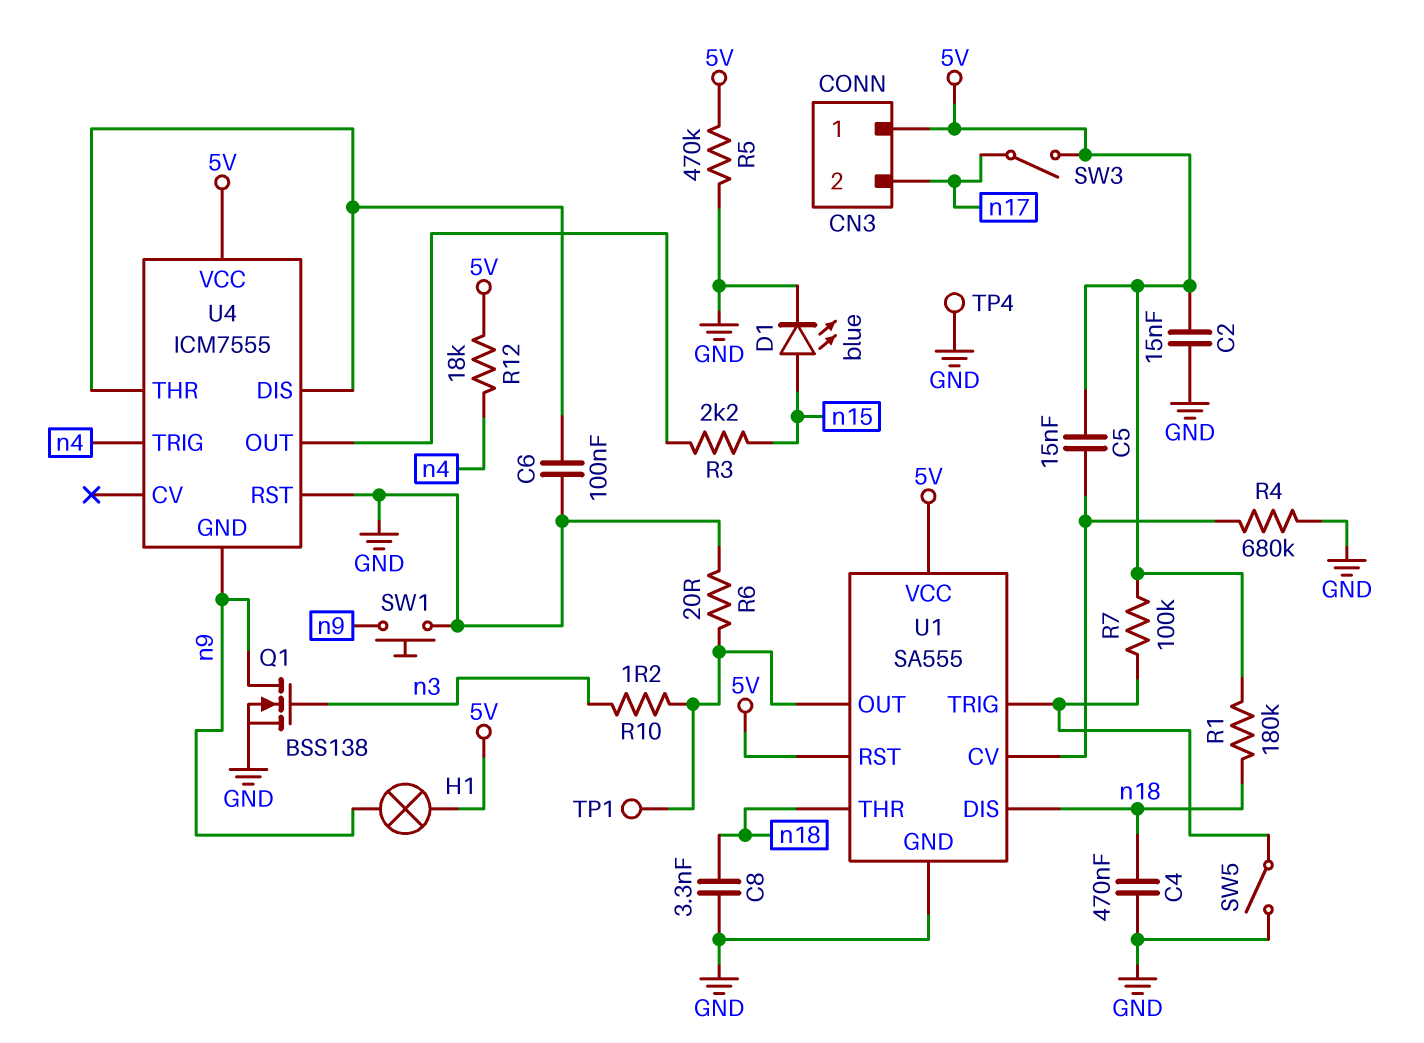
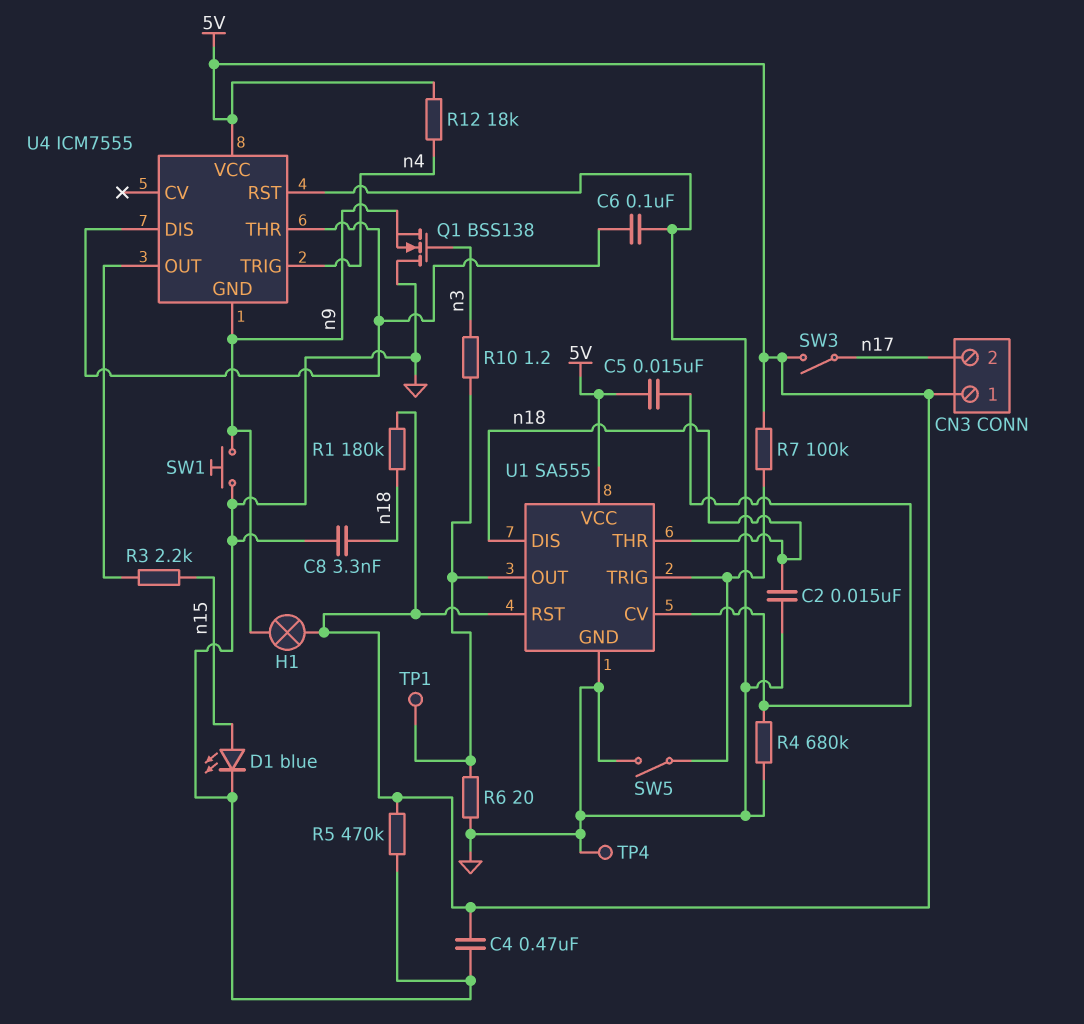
C2: 15nF (5V, GND) -> 15nF (GND, n18)
C4: 470nF (GND, n18) -> 470nF (5V, GND)
Q1: NMOS BSS138 (G n3, D n9, S GND) -> NMOS BSS138 (G n3, D GND, S n9)

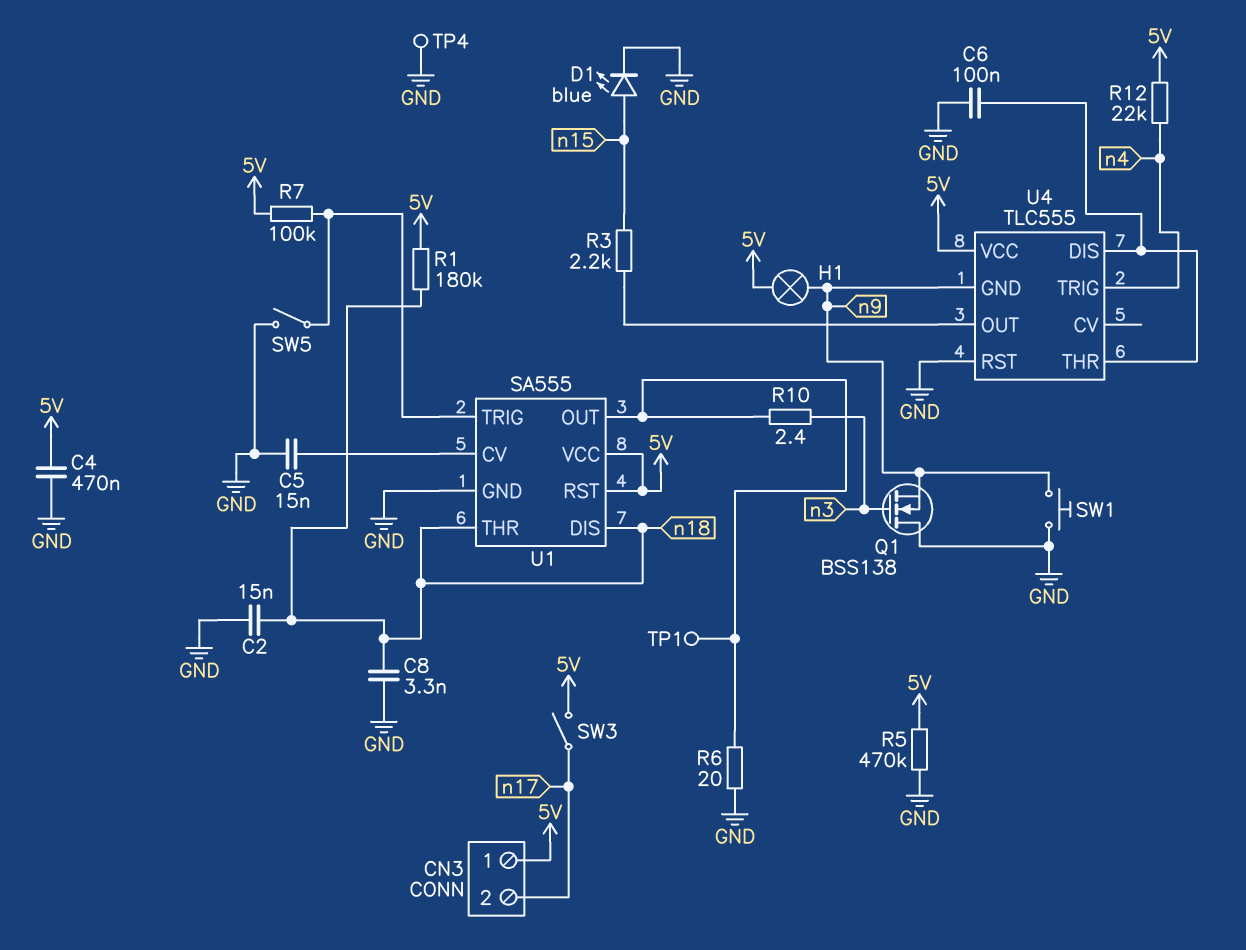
C5: 15nF (5V, U1/CV) -> 15nF (GND, U1/CV)
R4: 680k (GND, U1/CV) -> none
R10: 1.2 (U1/OUT, n3) -> 2.4 (U1/OUT, n3)
R12: 18k (5V, n4) -> 22k (5V, n4)
U4: ICM7555 -> TLC555

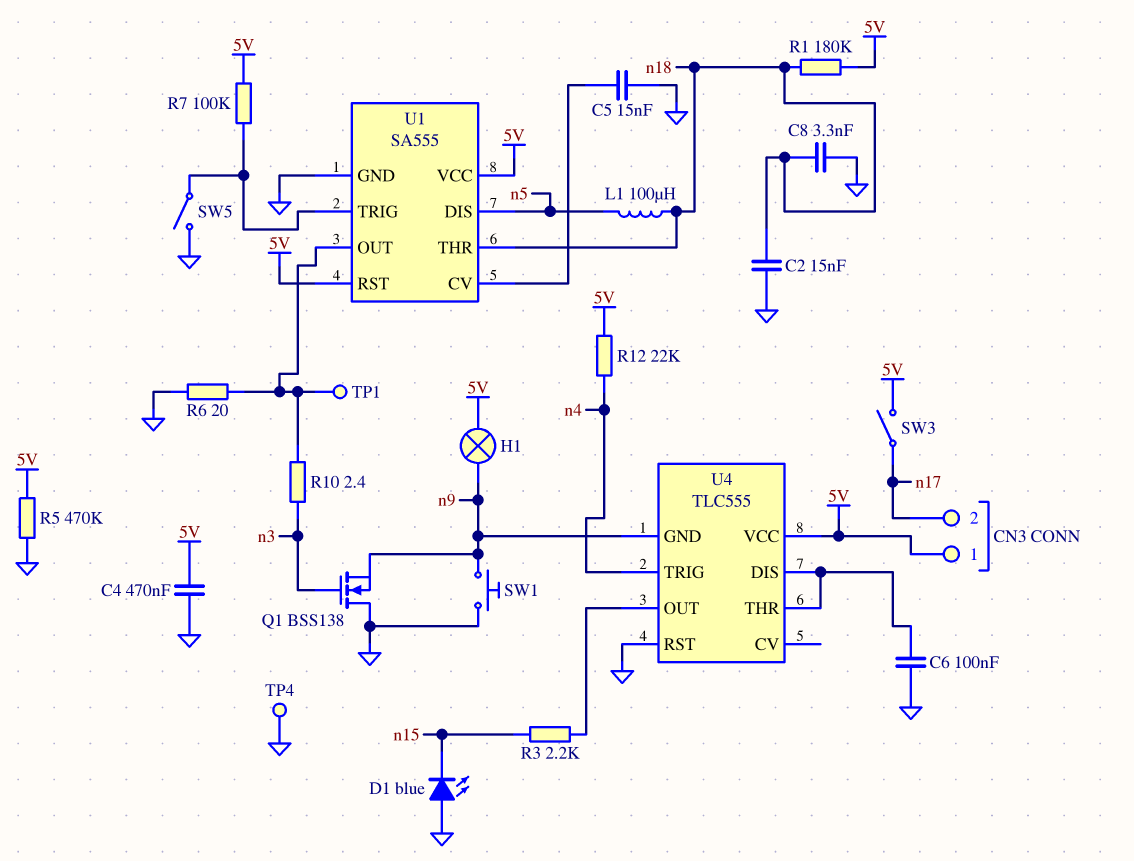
D1: LED blue (A n15, K GND) -> LED blue (A GND, K n15)
L1: none -> 100uH (n5, n18)
U1 pin DIS: n18 -> n5

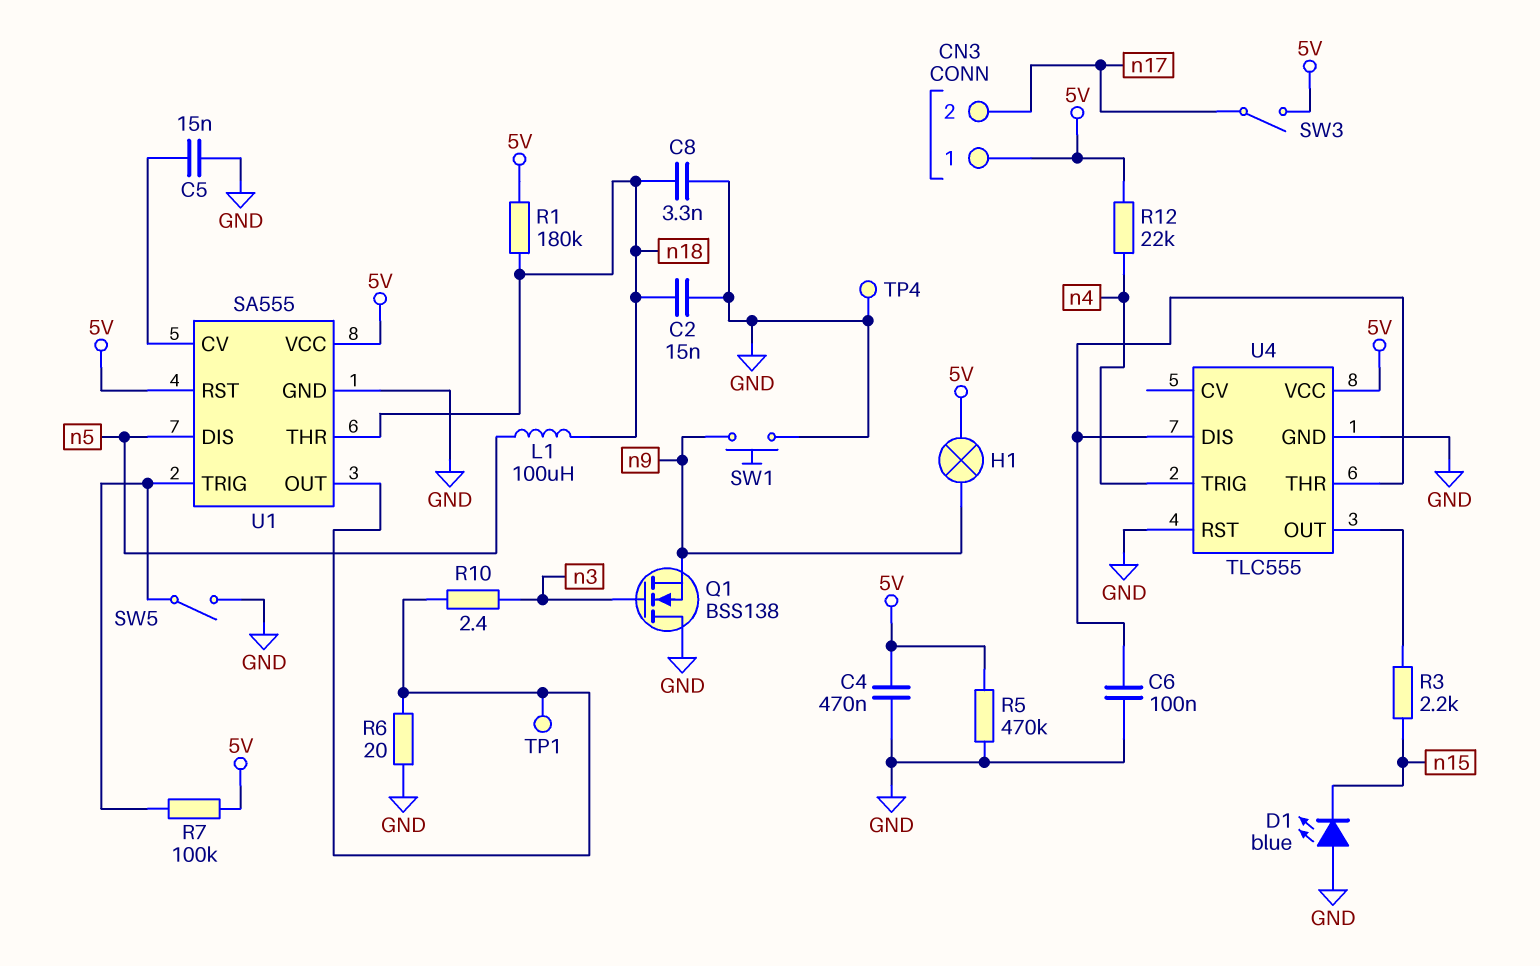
U4 pin GND: n9 -> GND

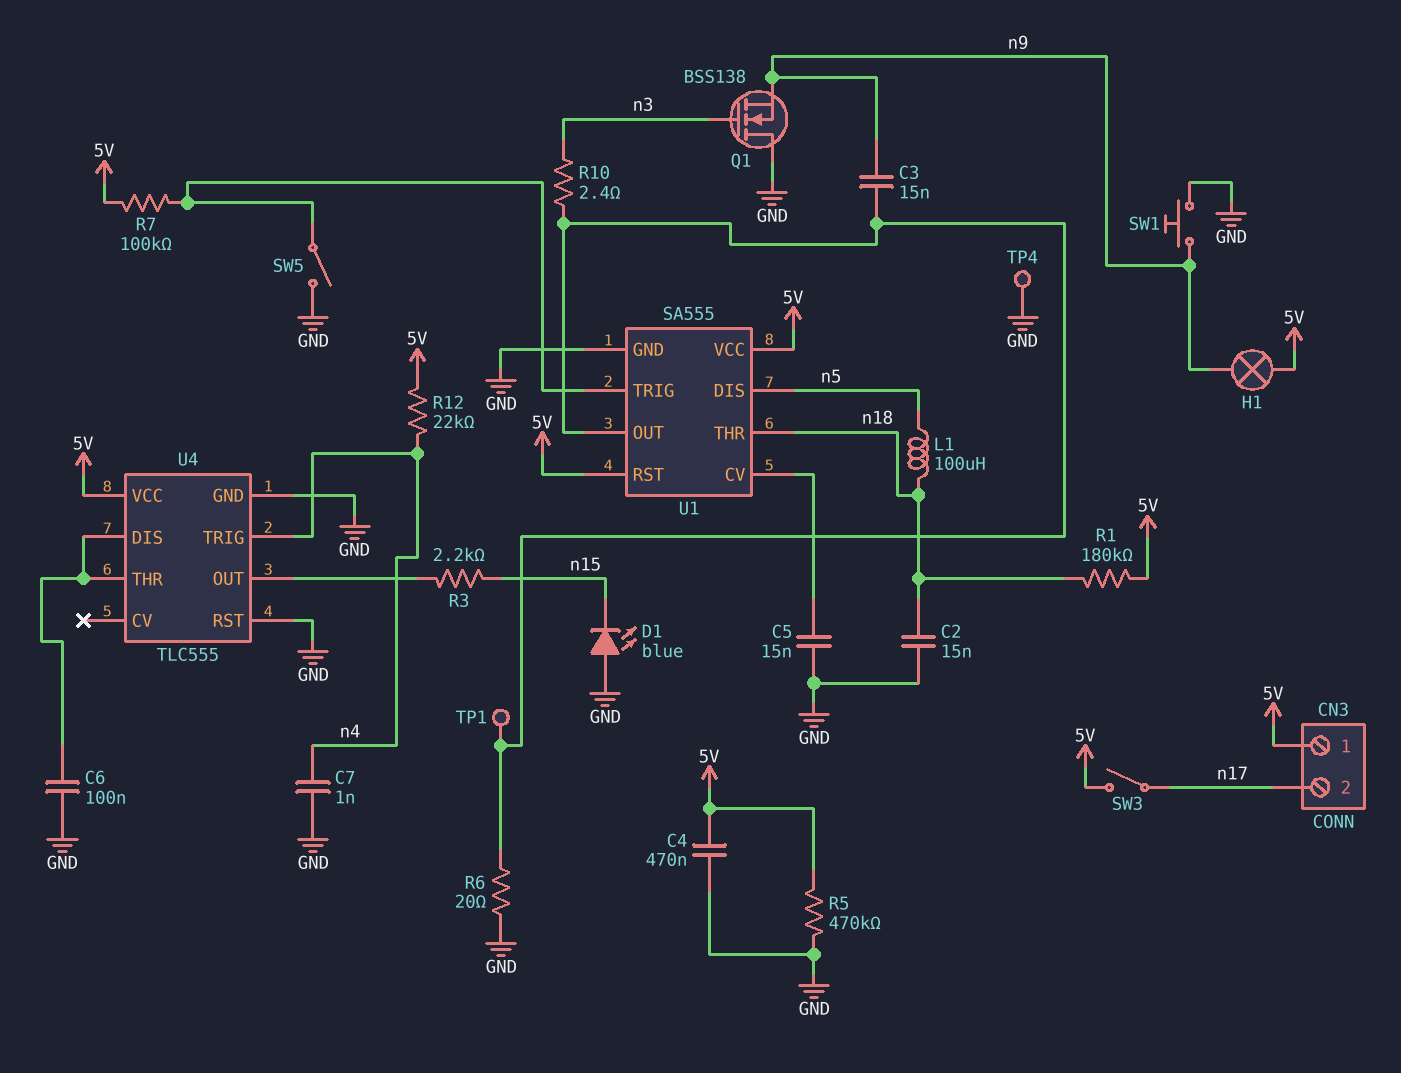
C3: none -> 15nF (U1/OUT, n9)
C7: none -> 1nF (GND, n4)
C8: 3.3nF (GND, n18) -> none

